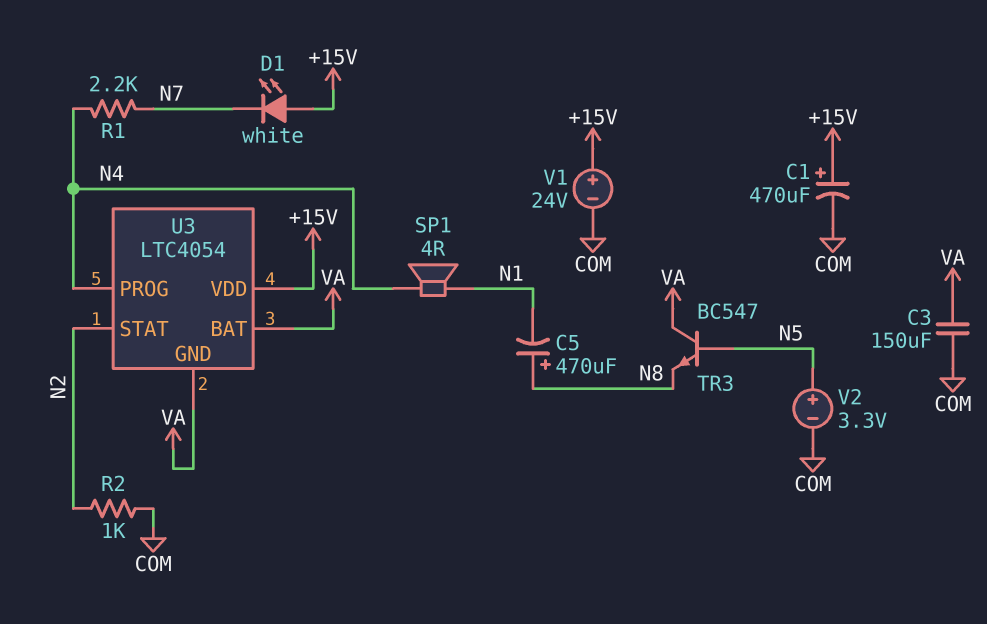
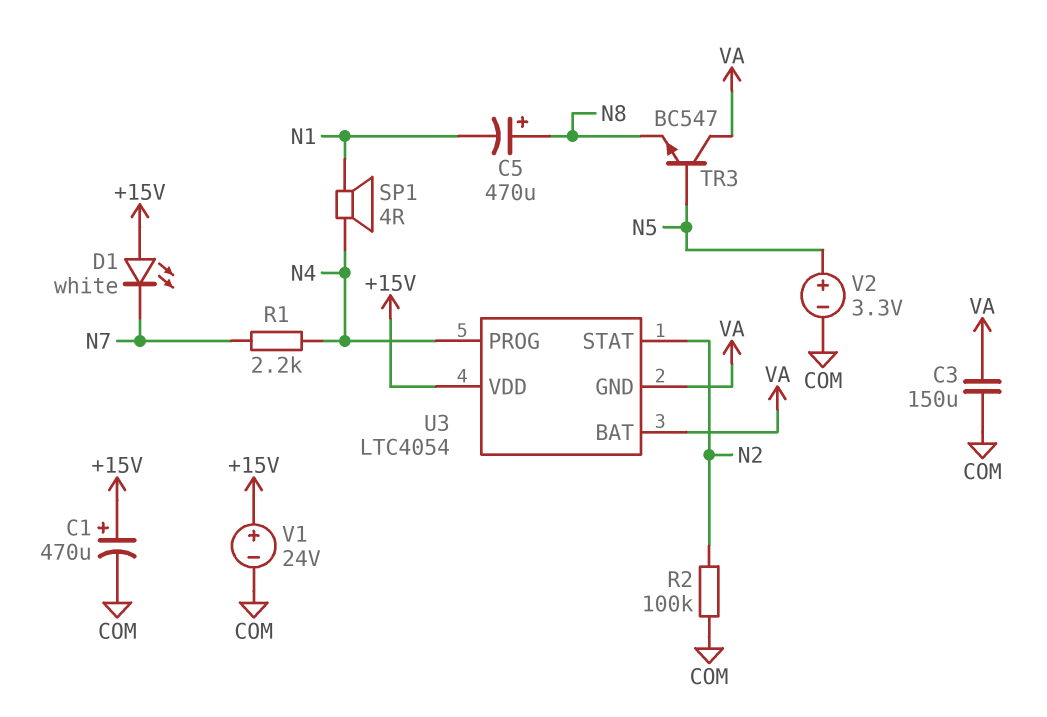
R2: 1k (COM, N2) -> 100k (COM, N2)

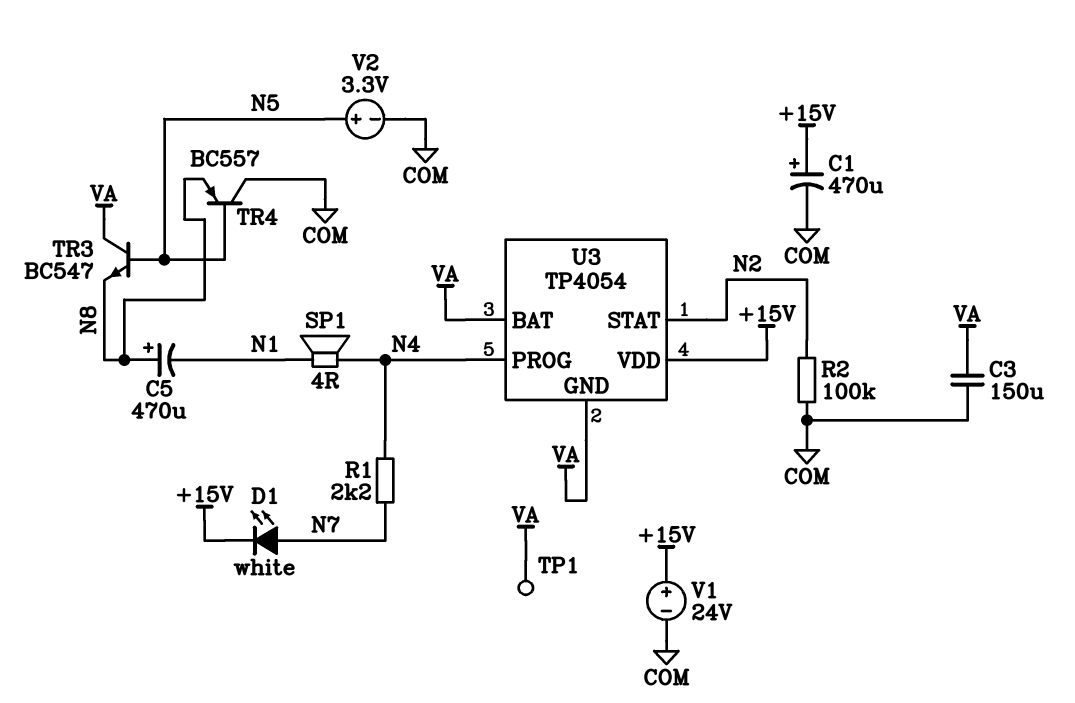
D1: LED white (A +15V, K N7) -> LED white (A N7, K +15V)
TP1: none -> test point (VA)
TR4: none -> PNP BC557 (B N5, C COM, E N8)
U3: LTC4054 -> TP4054

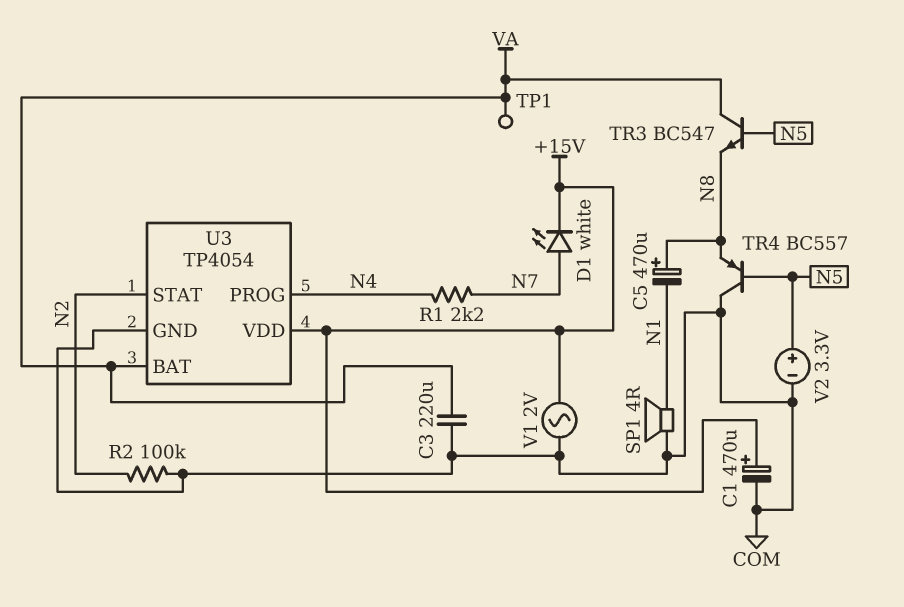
C3: 150uF (COM, VA) -> 220uF (COM, VA)
SP1: speaker 4R (N1, N4) -> speaker 4R (COM, N1)
U3 pin GND: VA -> COM
V1: 24V (plus +15V, minus COM) -> AC 2V (+15V, COM)

